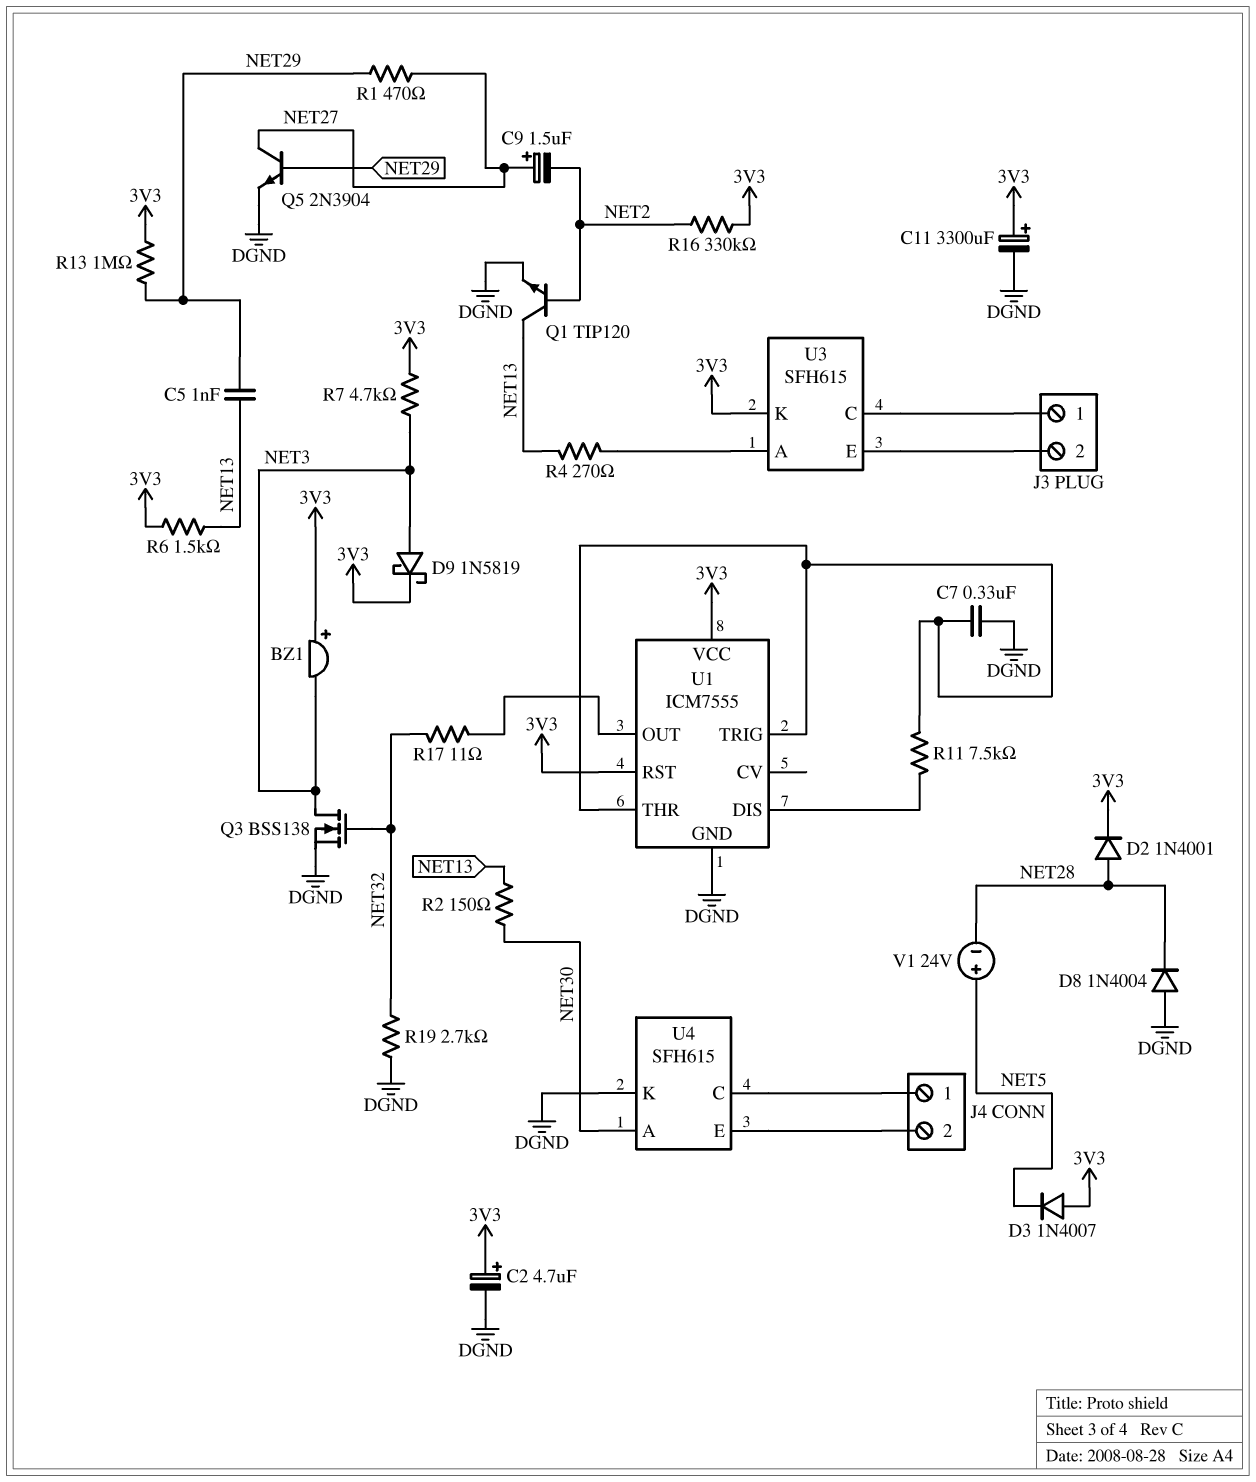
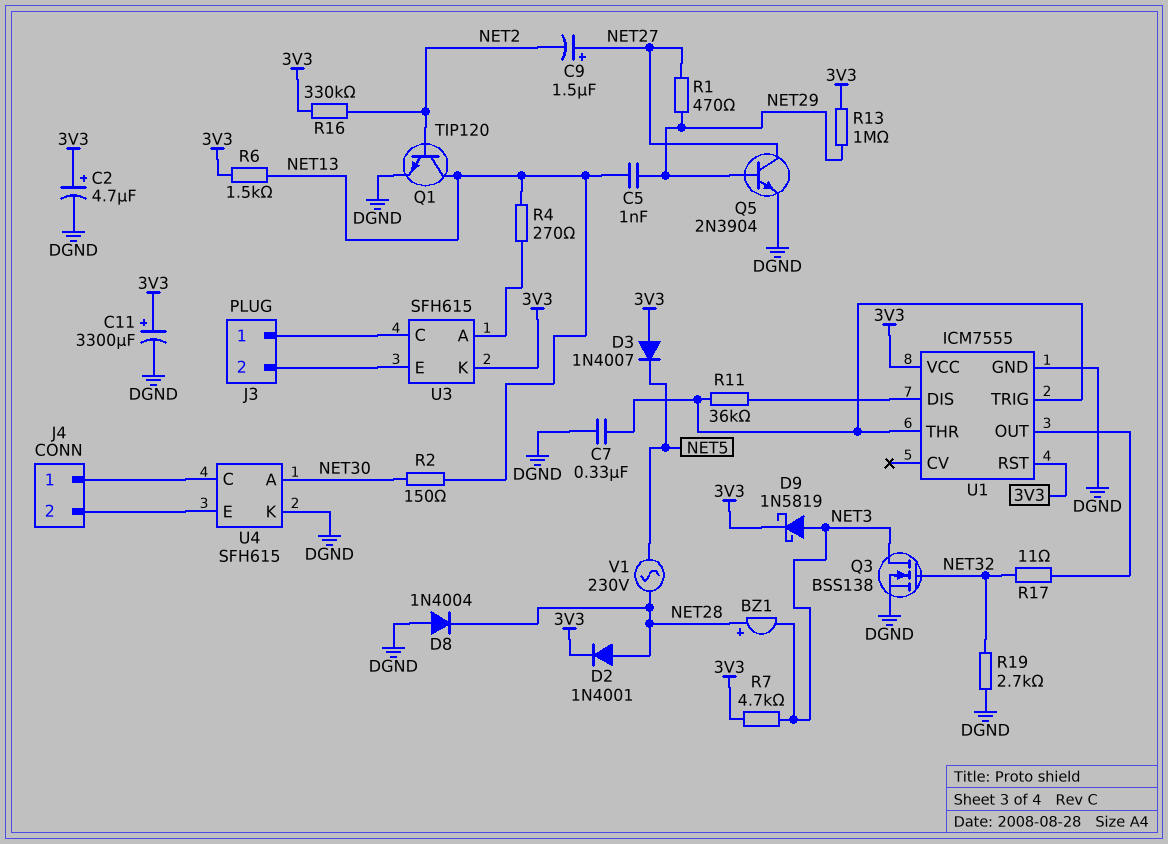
BZ1: buzzer (plus 3V3, minus NET3) -> buzzer (plus NET28, minus NET3)
R11: 7.5k (U1/DIS, U1/THR) -> 36k (U1/DIS, U1/THR)
V1: 24V (plus NET5, minus NET28) -> AC 230V (NET5, NET28)

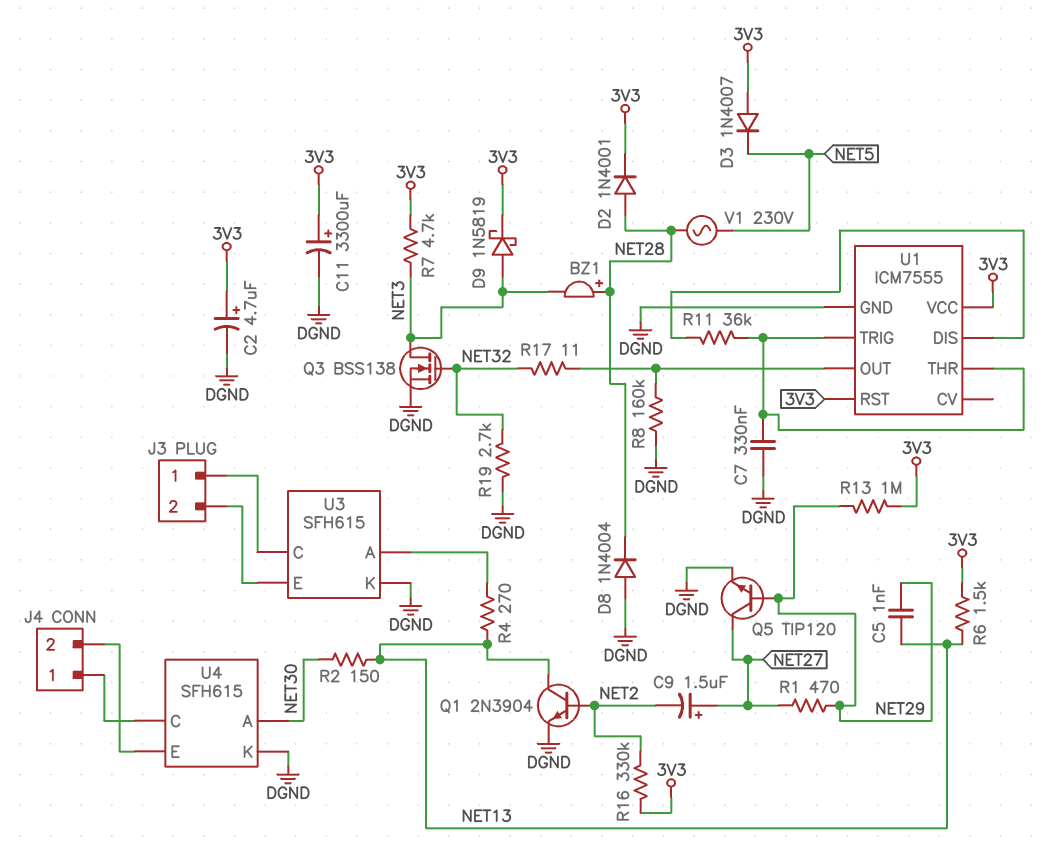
Q1: NPN TIP120 (B NET2, C NET13, E DGND) -> NPN 2N3904 (B NET2, C NET13, E DGND)
Q5: NPN 2N3904 (B NET29, C NET27, E DGND) -> NPN TIP120 (B NET29, C NET27, E DGND)
R8: none -> 160k (DGND, U1/OUT)
U3 pin K: 3V3 -> DGND

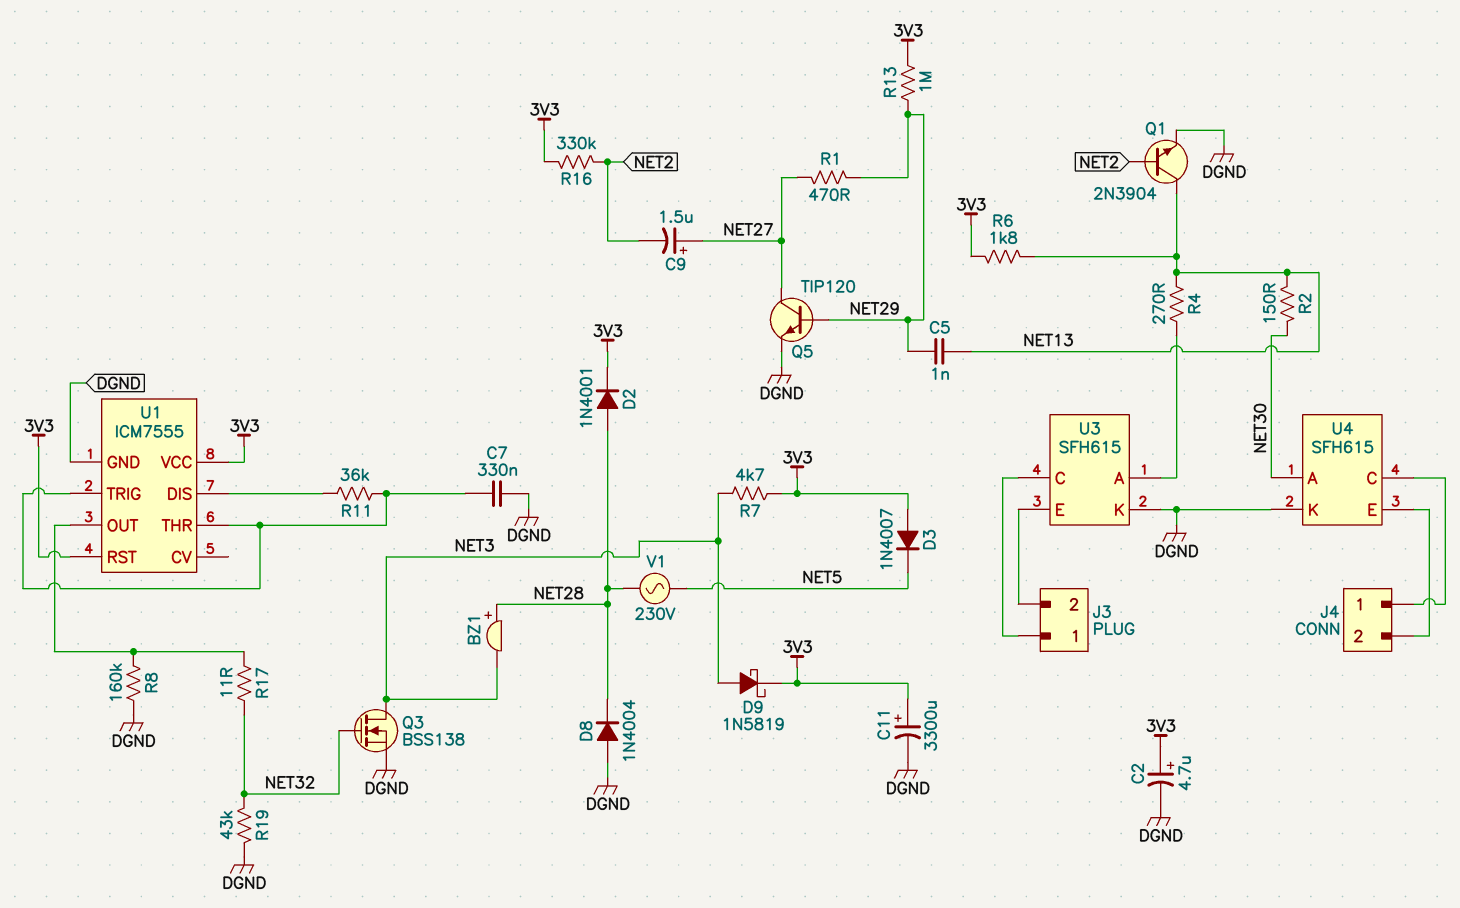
R6: 1.5k (3V3, NET13) -> 1.8k (3V3, NET13)
R19: 2.7k (DGND, NET32) -> 43k (DGND, NET32)

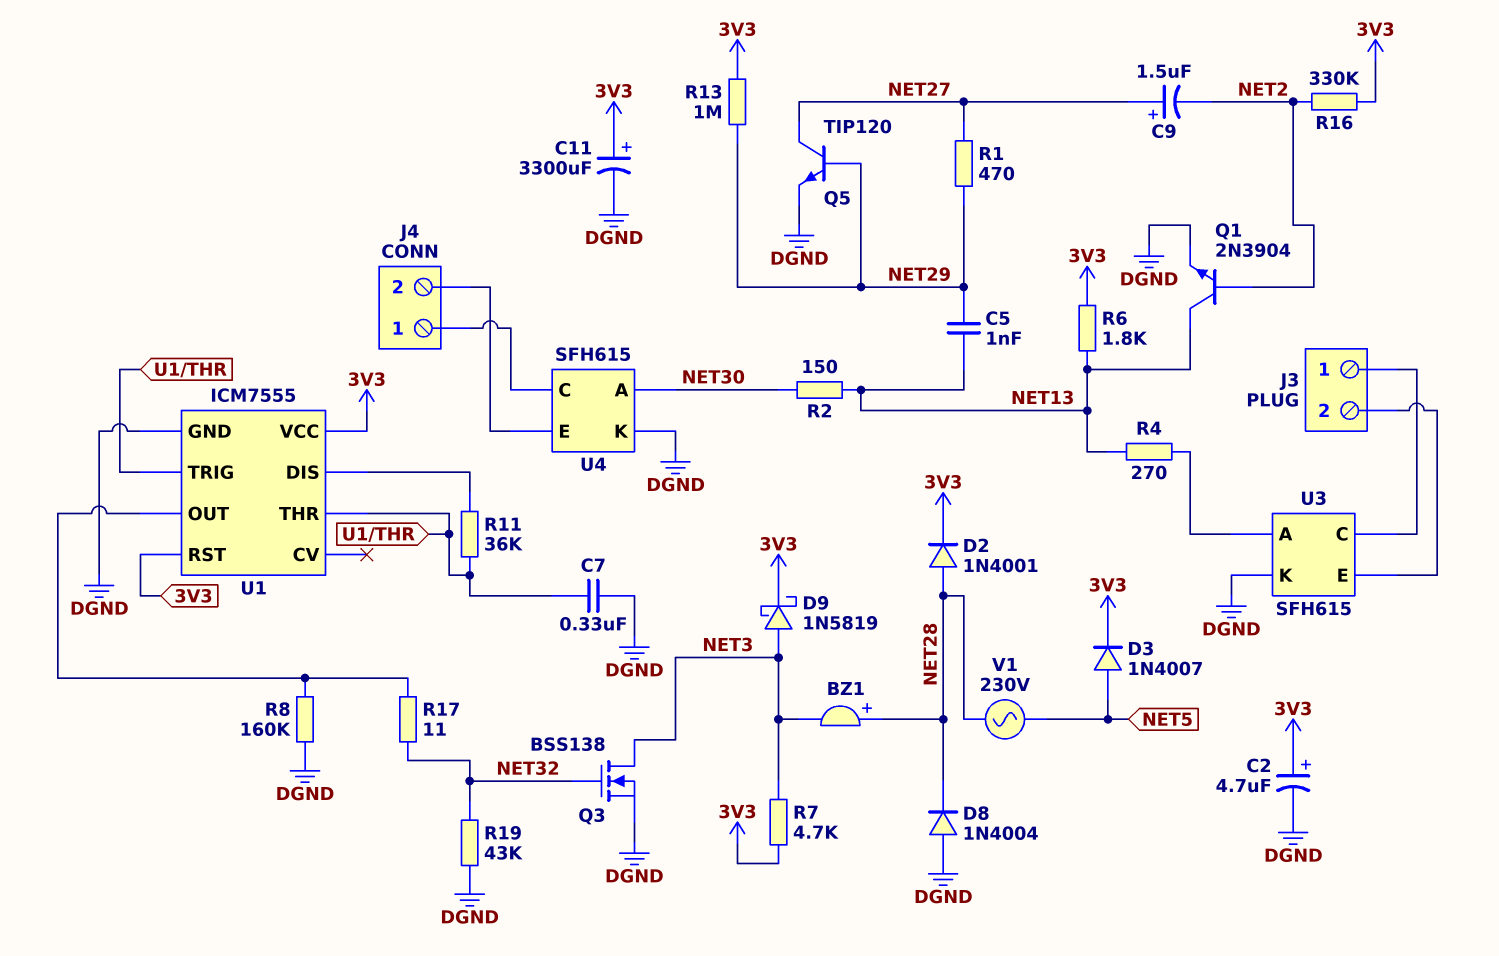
D3: diode 1N4007 (A 3V3, K NET5) -> diode 1N4007 (A NET5, K 3V3)

